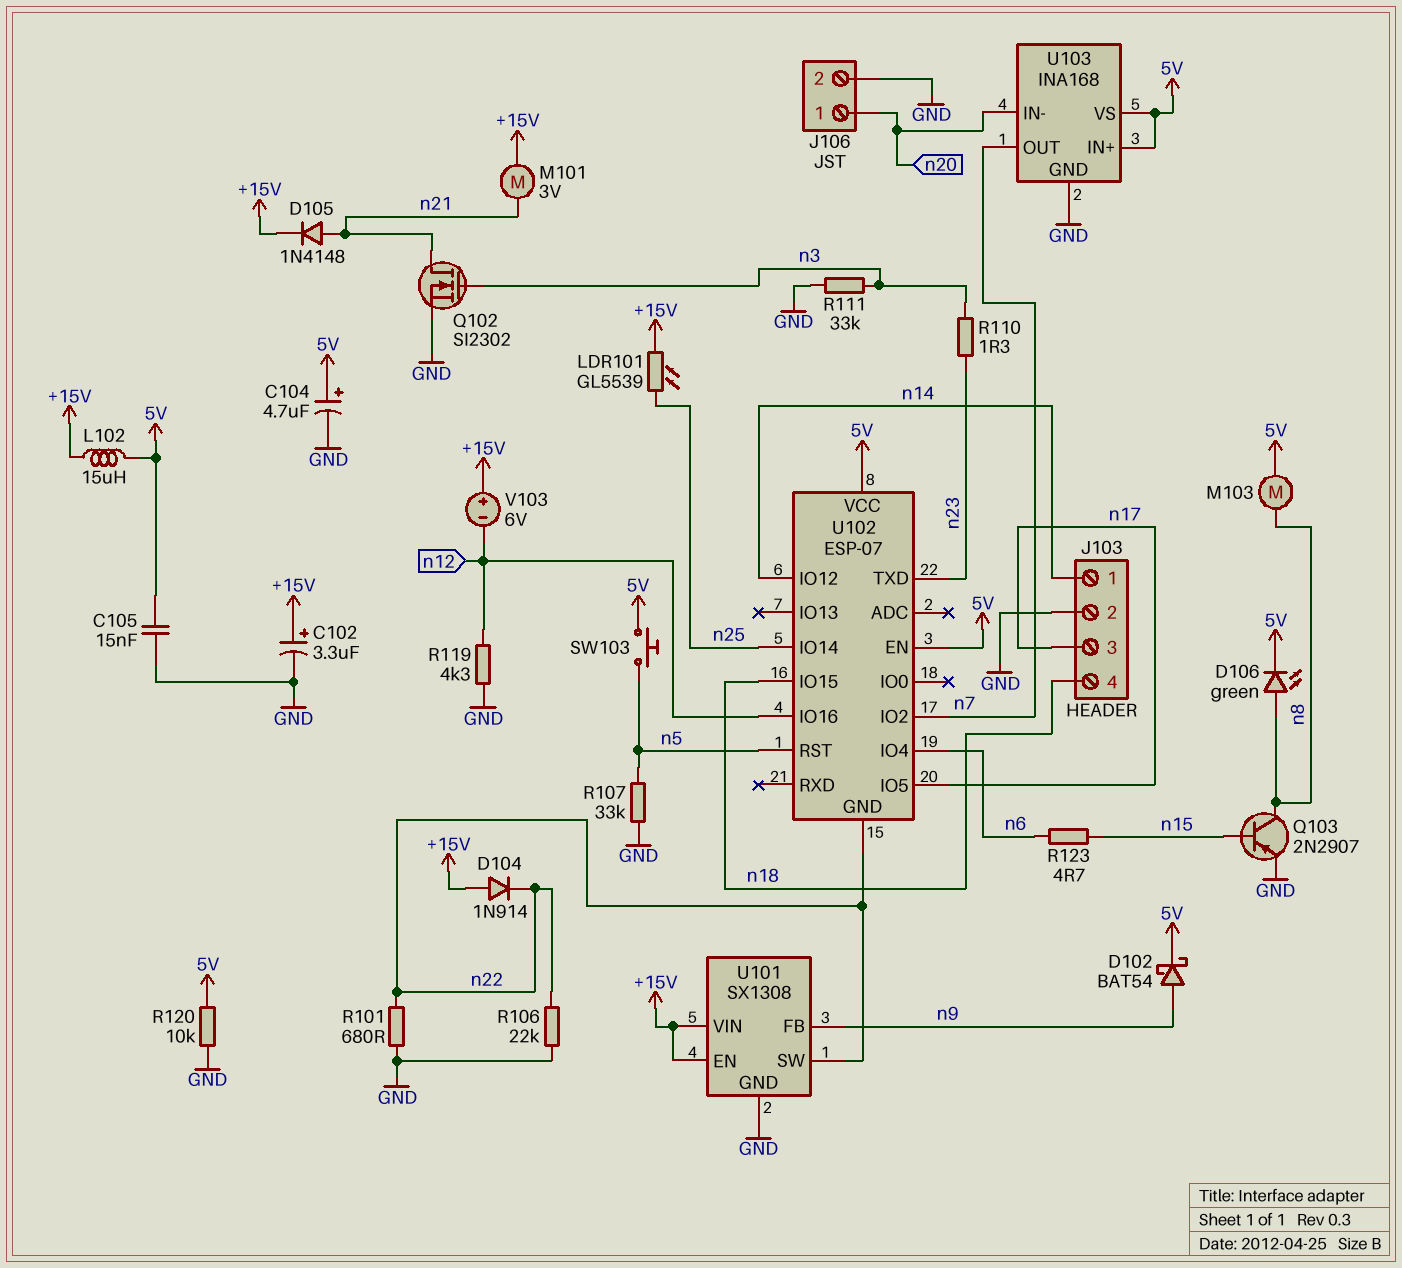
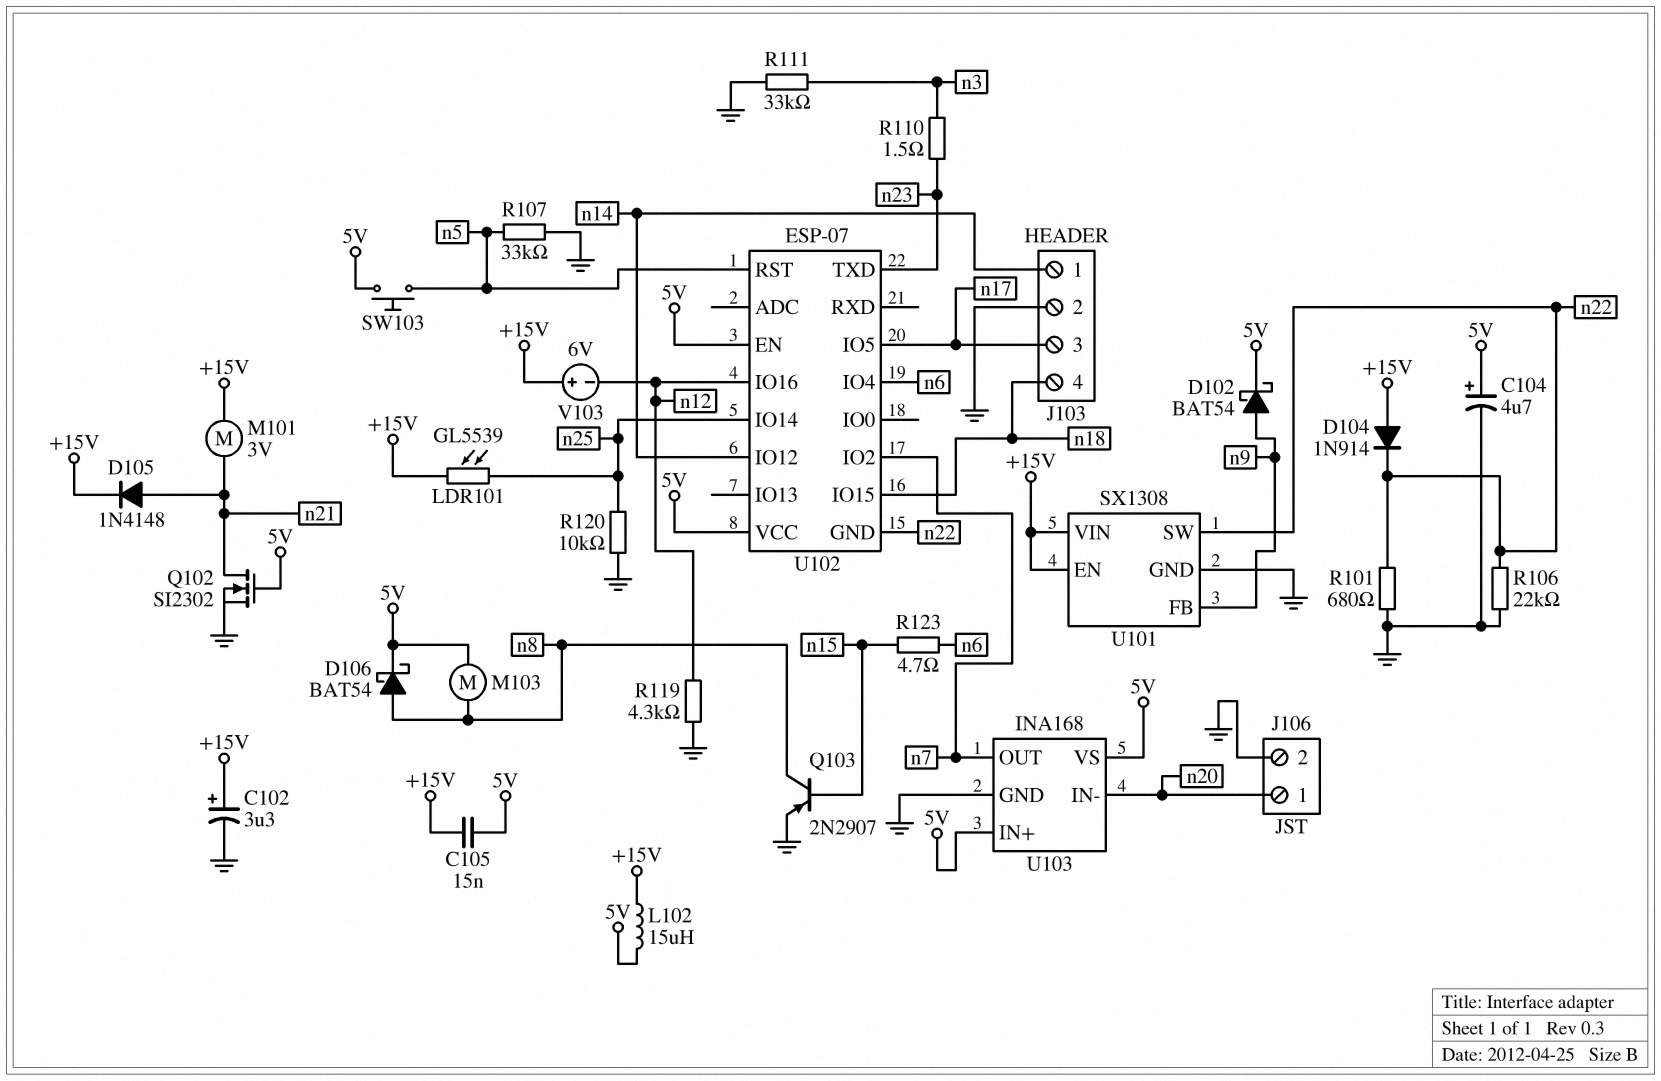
C105: 15nF (5V, GND) -> 15nF (+15V, 5V)
D106: LED green (A n8, K 5V) -> schottky BAT54 (A n8, K 5V)
Q102: NMOS SI2302 (G n3, D n21, S GND) -> NMOS SI2302 (G 5V, D n21, S GND)
R110: 1.3 (n3, n23) -> 1.5 (n3, n23)
R120: 10k (5V, GND) -> 10k (GND, n25)

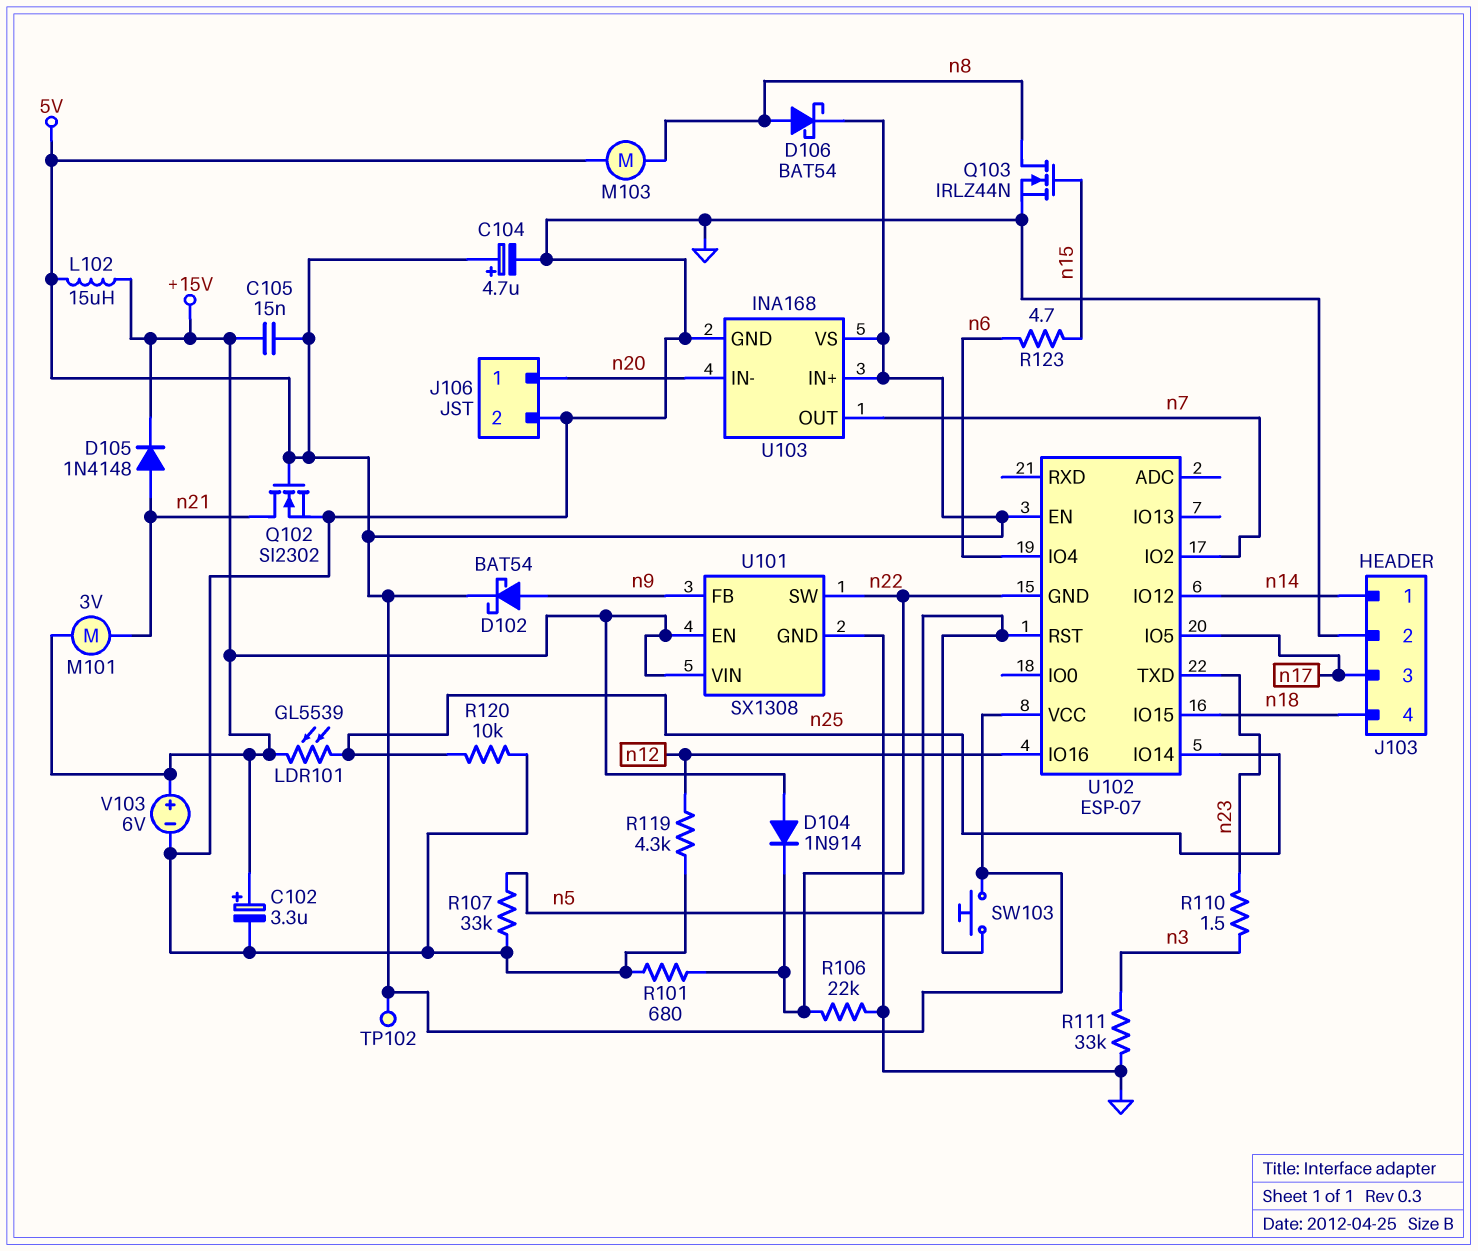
Q103: PNP 2N2907 (B n15, C n8, E GND) -> NMOS IRLZ44N (G n15, D n8, S GND)
TP102: none -> test point (5V)
V103: 6V (plus +15V, minus n12) -> 6V (plus +15V, minus GND)

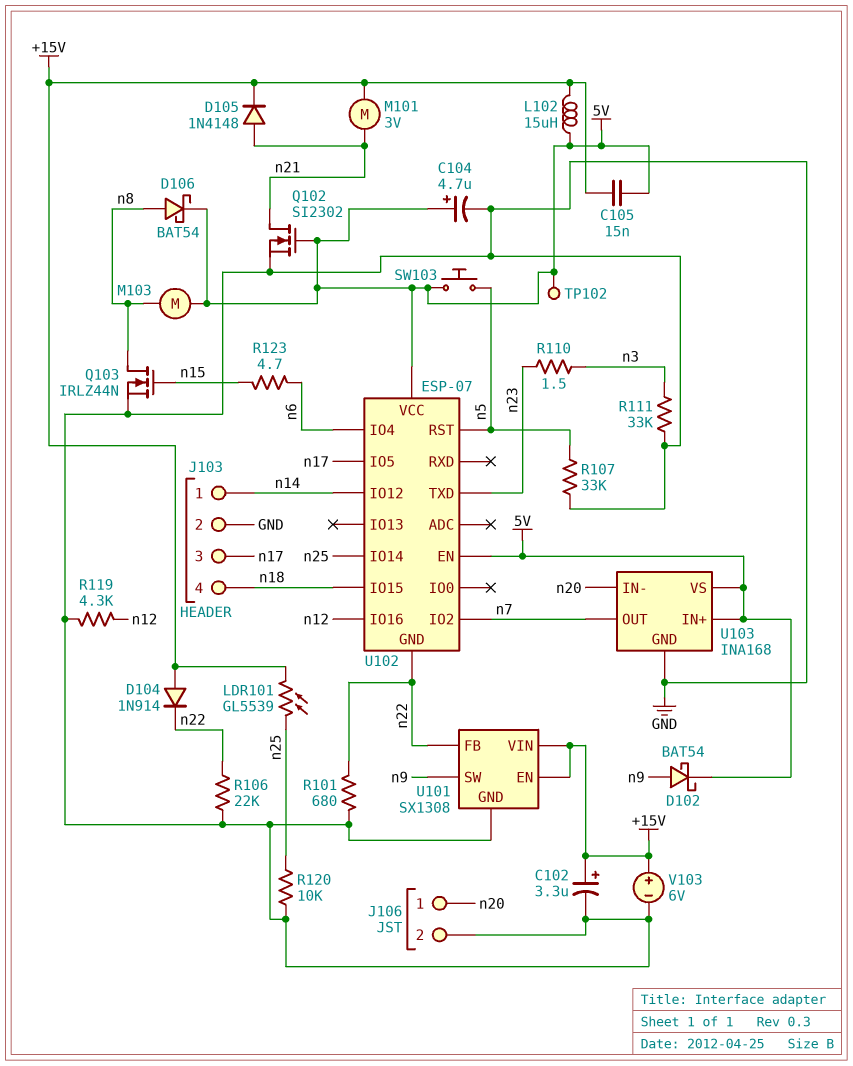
U101 pin FB: n9 -> n22
U101 pin SW: n22 -> n9

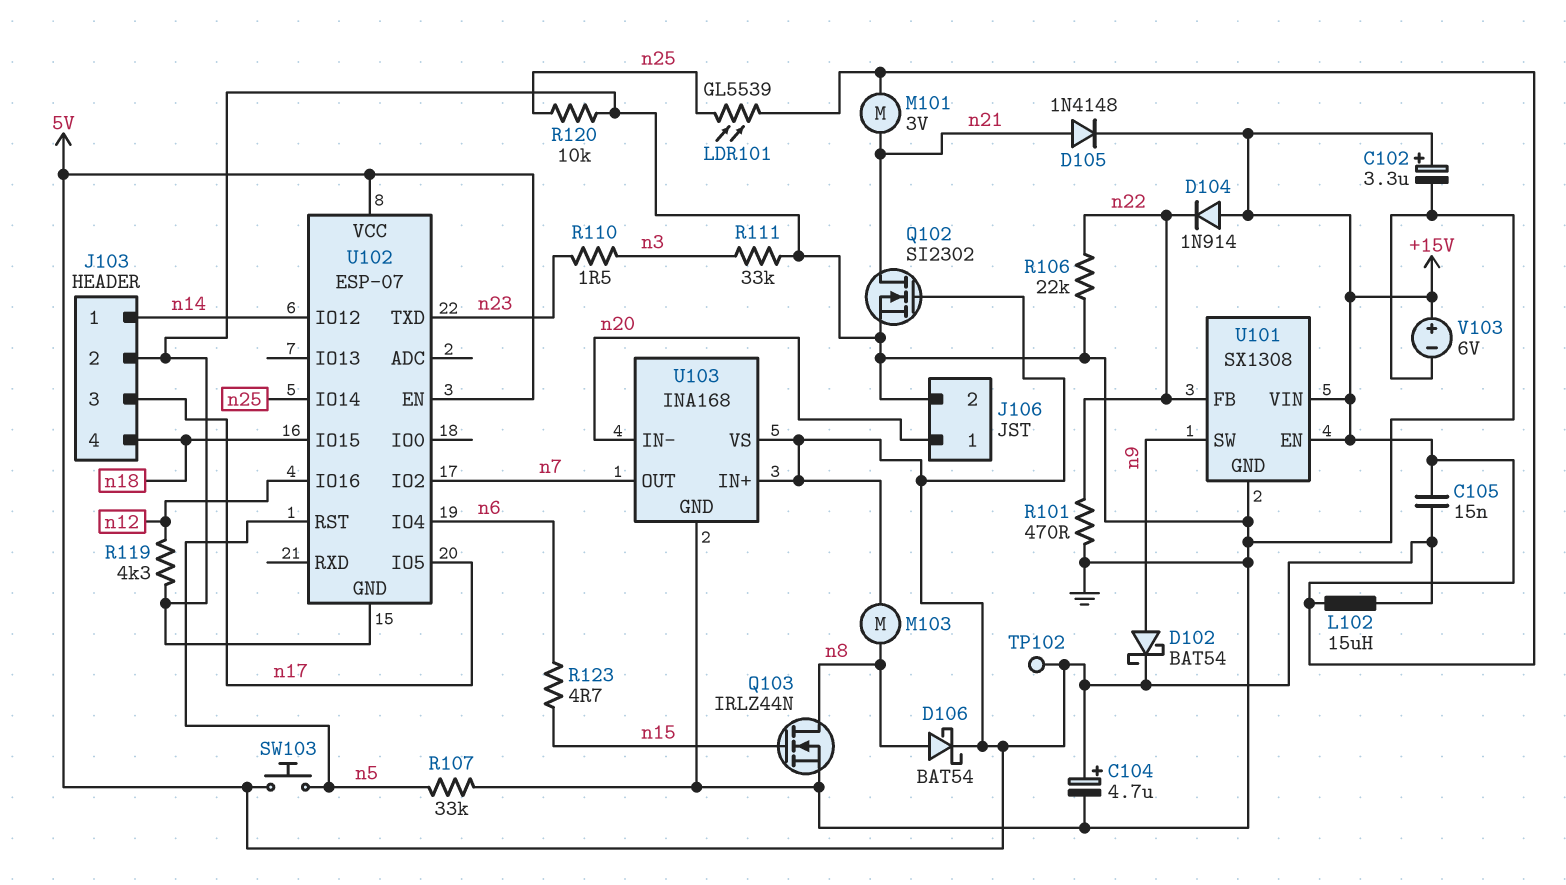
R101: 680 (GND, n22) -> 470 (GND, n22)
U102 pin GND: n22 -> GND

